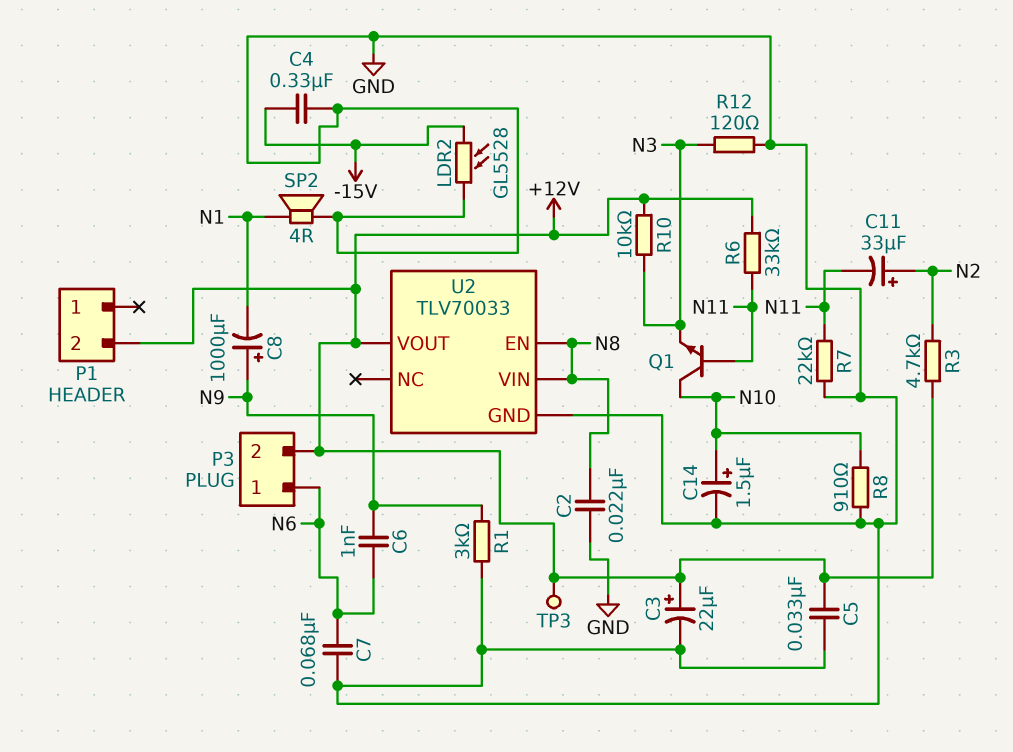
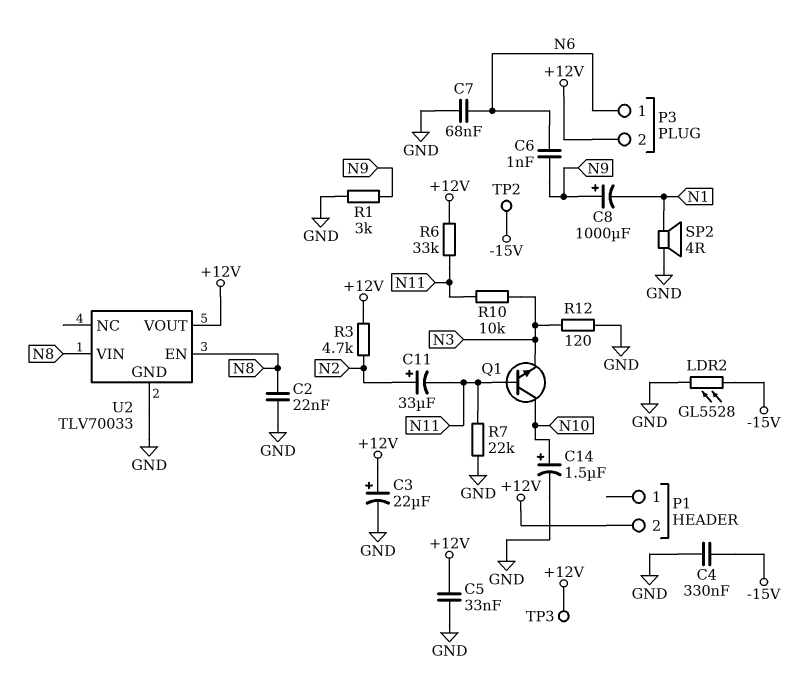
R8: 910 (GND, N10) -> none
R10: 10k (+12V, N3) -> 10k (N3, N11)
TP2: none -> test point (-15V)

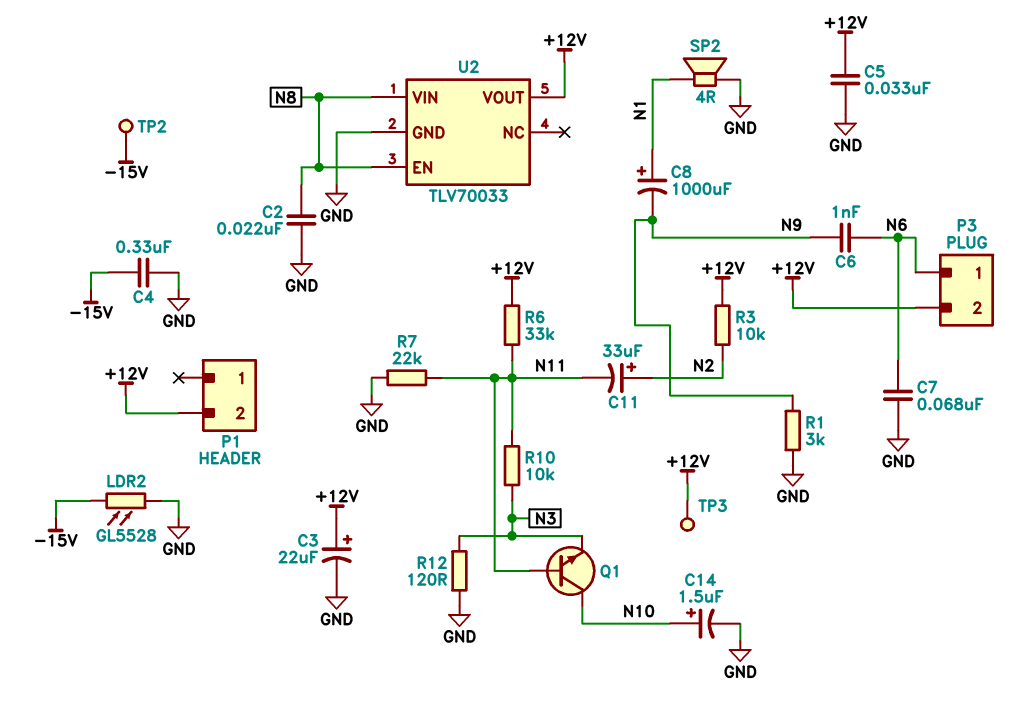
C8: 1000uF (plus N9, minus N1) -> 1000uF (plus N1, minus N9)
R3: 4.7k (+12V, N2) -> 10k (+12V, N2)

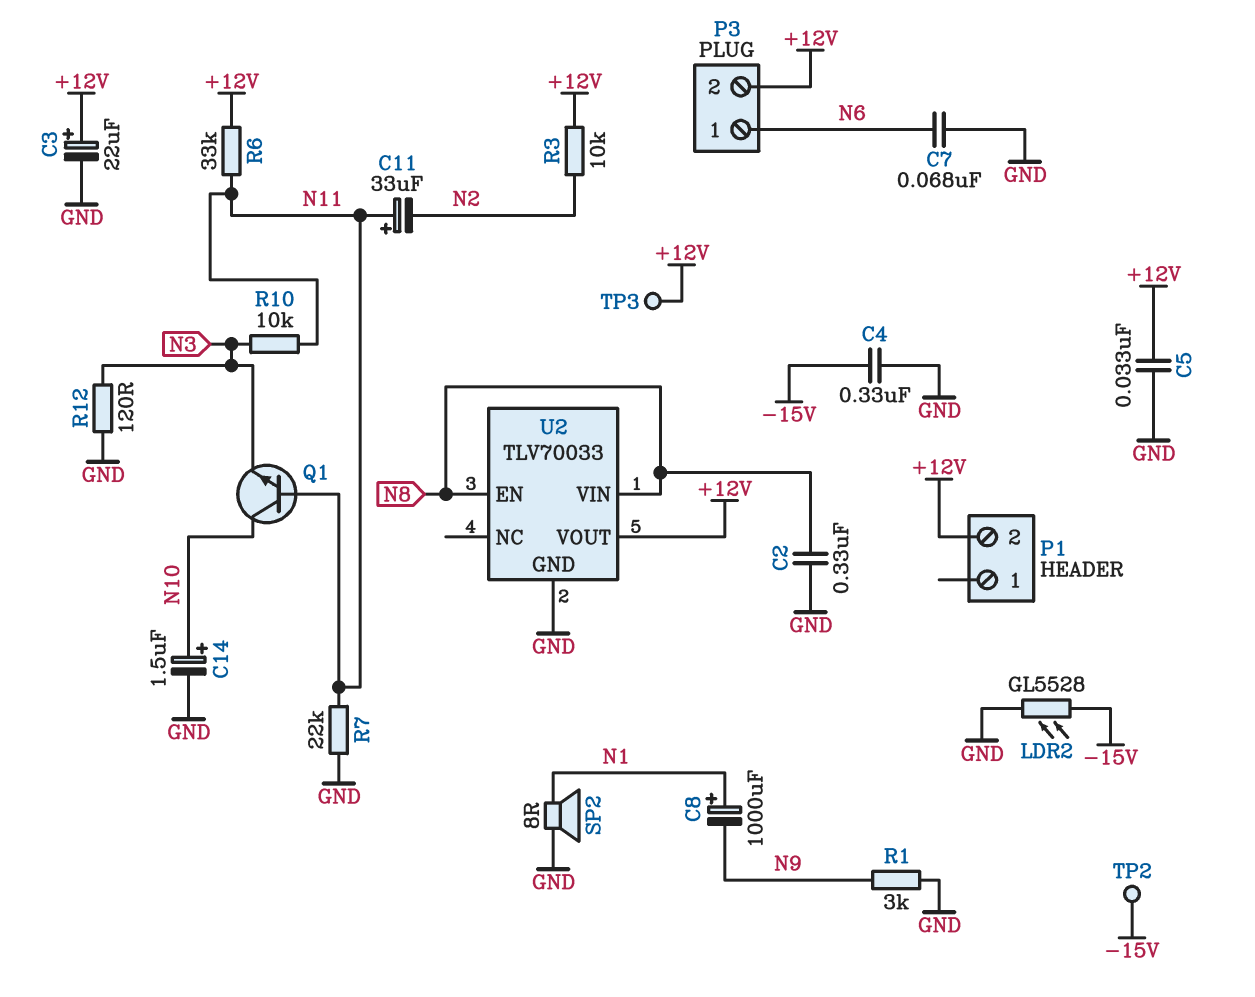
C2: 22nF (GND, N8) -> 330nF (GND, N8)
C6: 1nF (N6, N9) -> none
C11: 33uF (plus N2, minus N11) -> 33uF (plus N11, minus N2)
SP2: speaker 4R (GND, N1) -> speaker 8R (GND, N1)

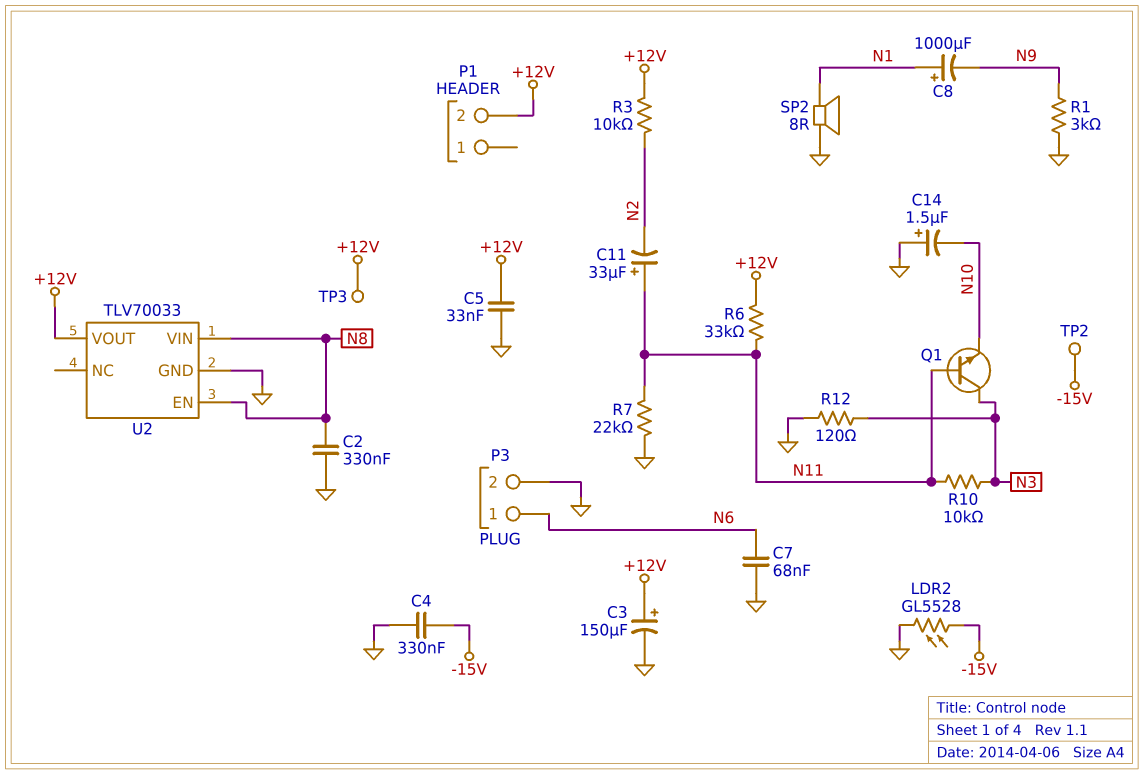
C3: 22uF (plus +12V, minus GND) -> 150uF (plus +12V, minus GND)
C14: 1.5uF (plus N10, minus GND) -> 1.5uF (plus GND, minus N10)
P3 pin 2: +12V -> GND
Q1: NPN (B N11, C N10, E N3) -> NPN (B N11, C N3, E N10)

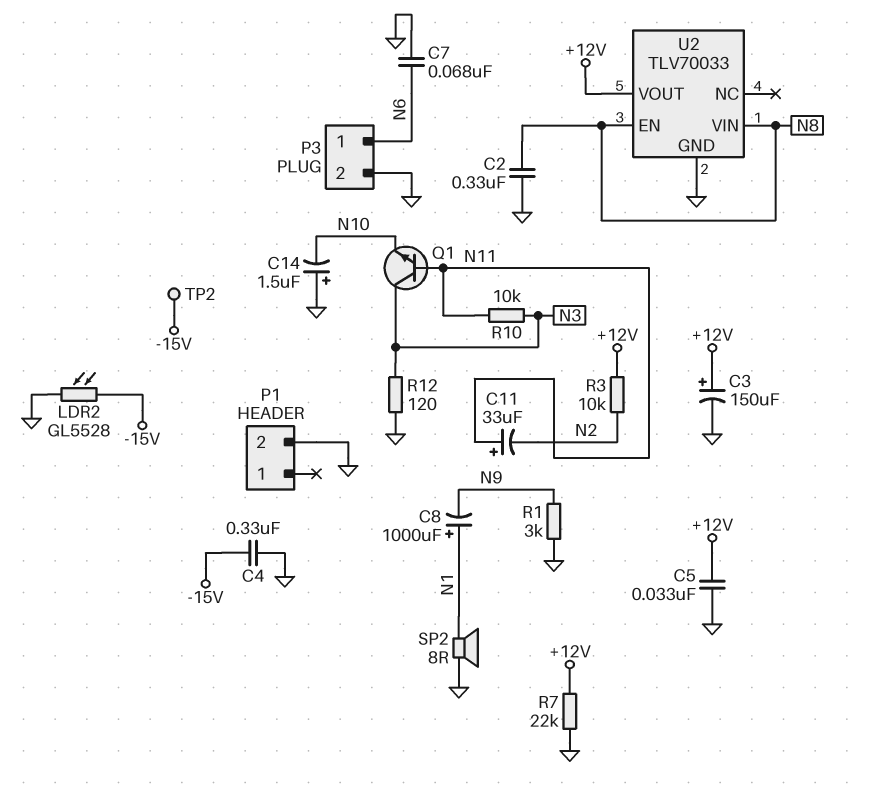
P1 pin 2: +12V -> GND
R6: 33k (+12V, N11) -> none
R7: 22k (GND, N11) -> 22k (+12V, GND)
TP3: test point (+12V) -> none

